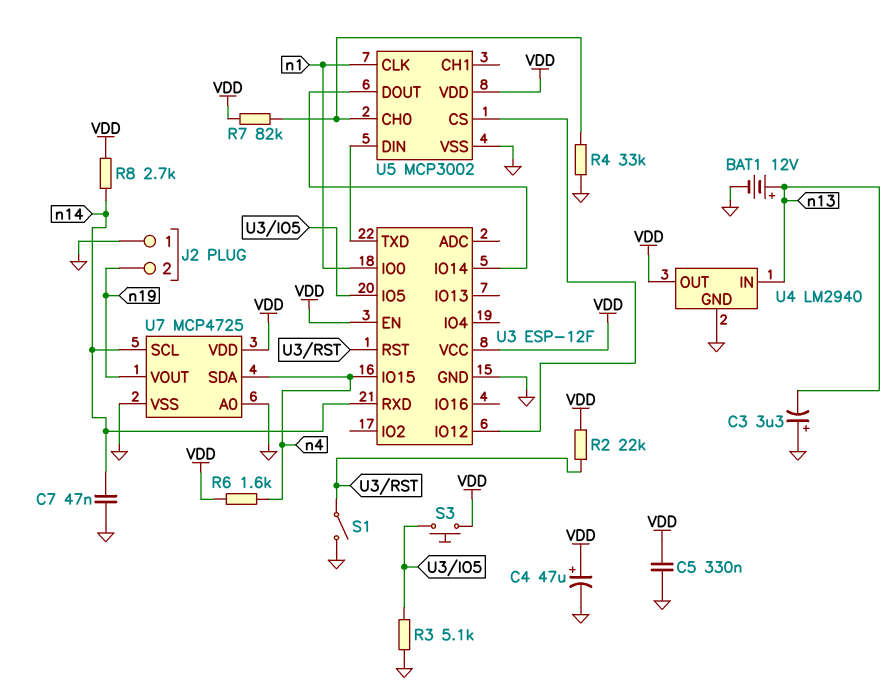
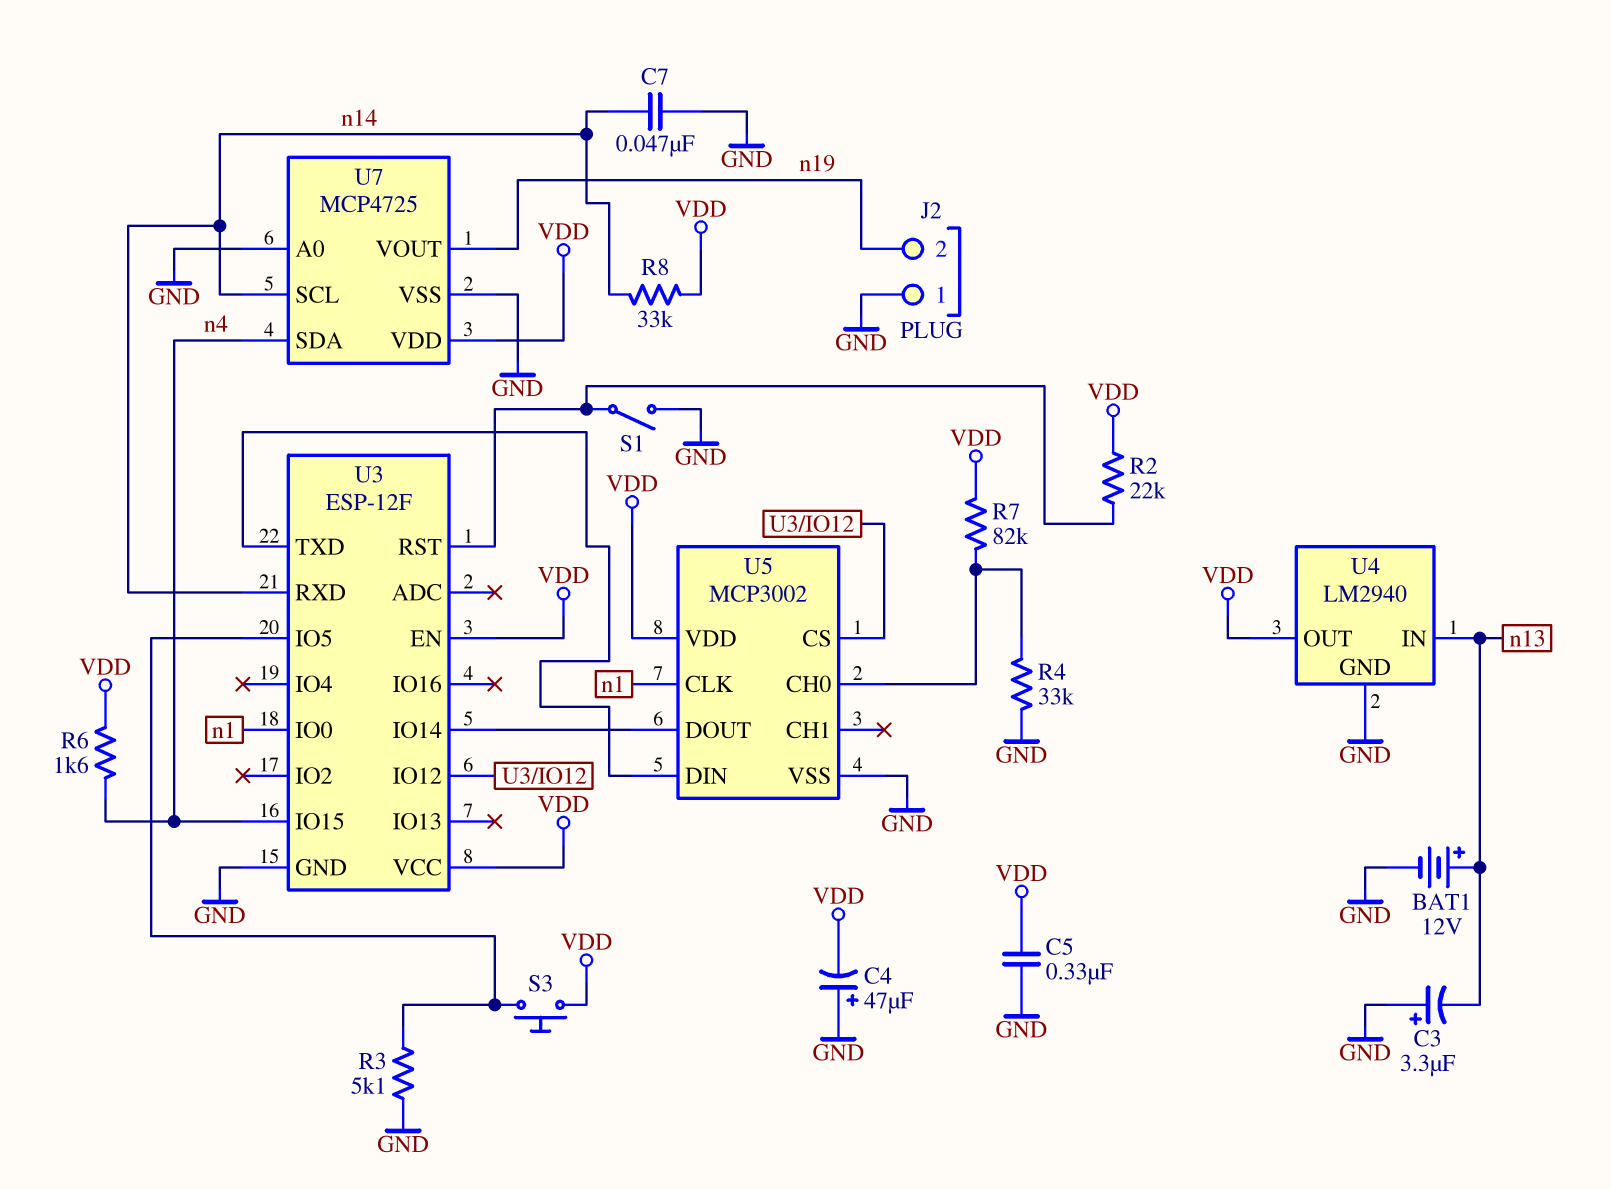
C4: 47uF (plus VDD, minus GND) -> 47uF (plus GND, minus VDD)
R8: 2.7k (VDD, n14) -> 33k (VDD, n14)

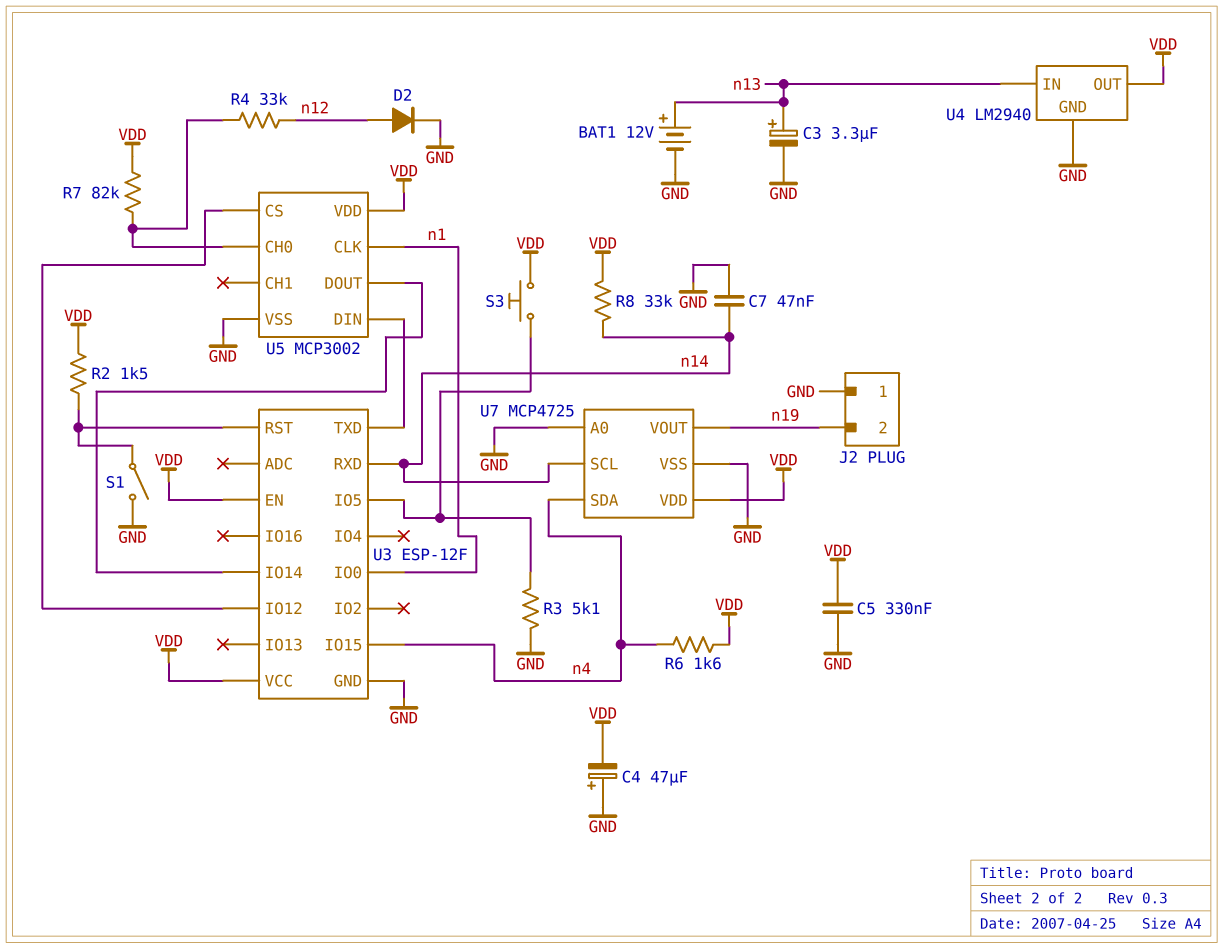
C3: 3.3uF (plus GND, minus n13) -> 3.3uF (plus n13, minus GND)
D2: none -> diode (A n12, K GND)
R2: 22k (U3/RST, VDD) -> 1.5k (U3/RST, VDD)
R4: 33k (GND, U5/CH0) -> 33k (U5/CH0, n12)

